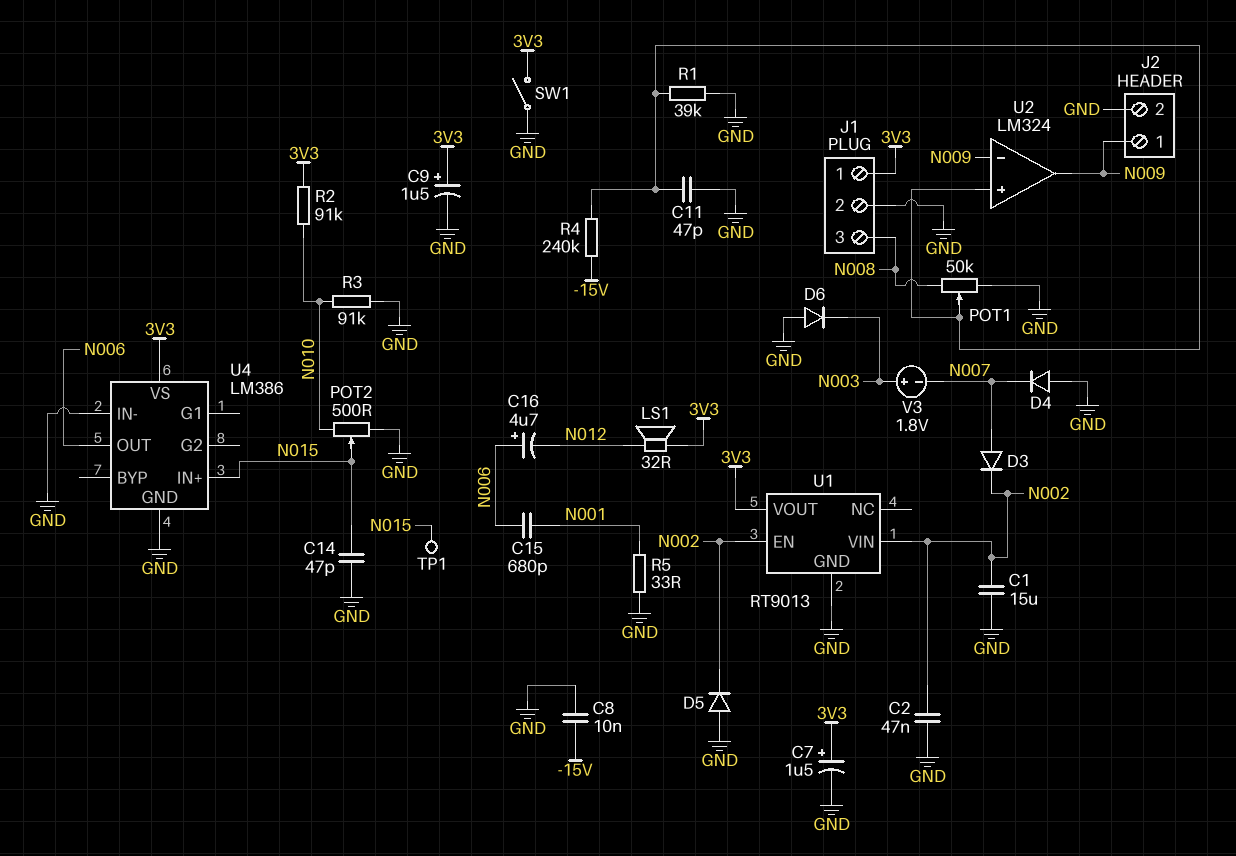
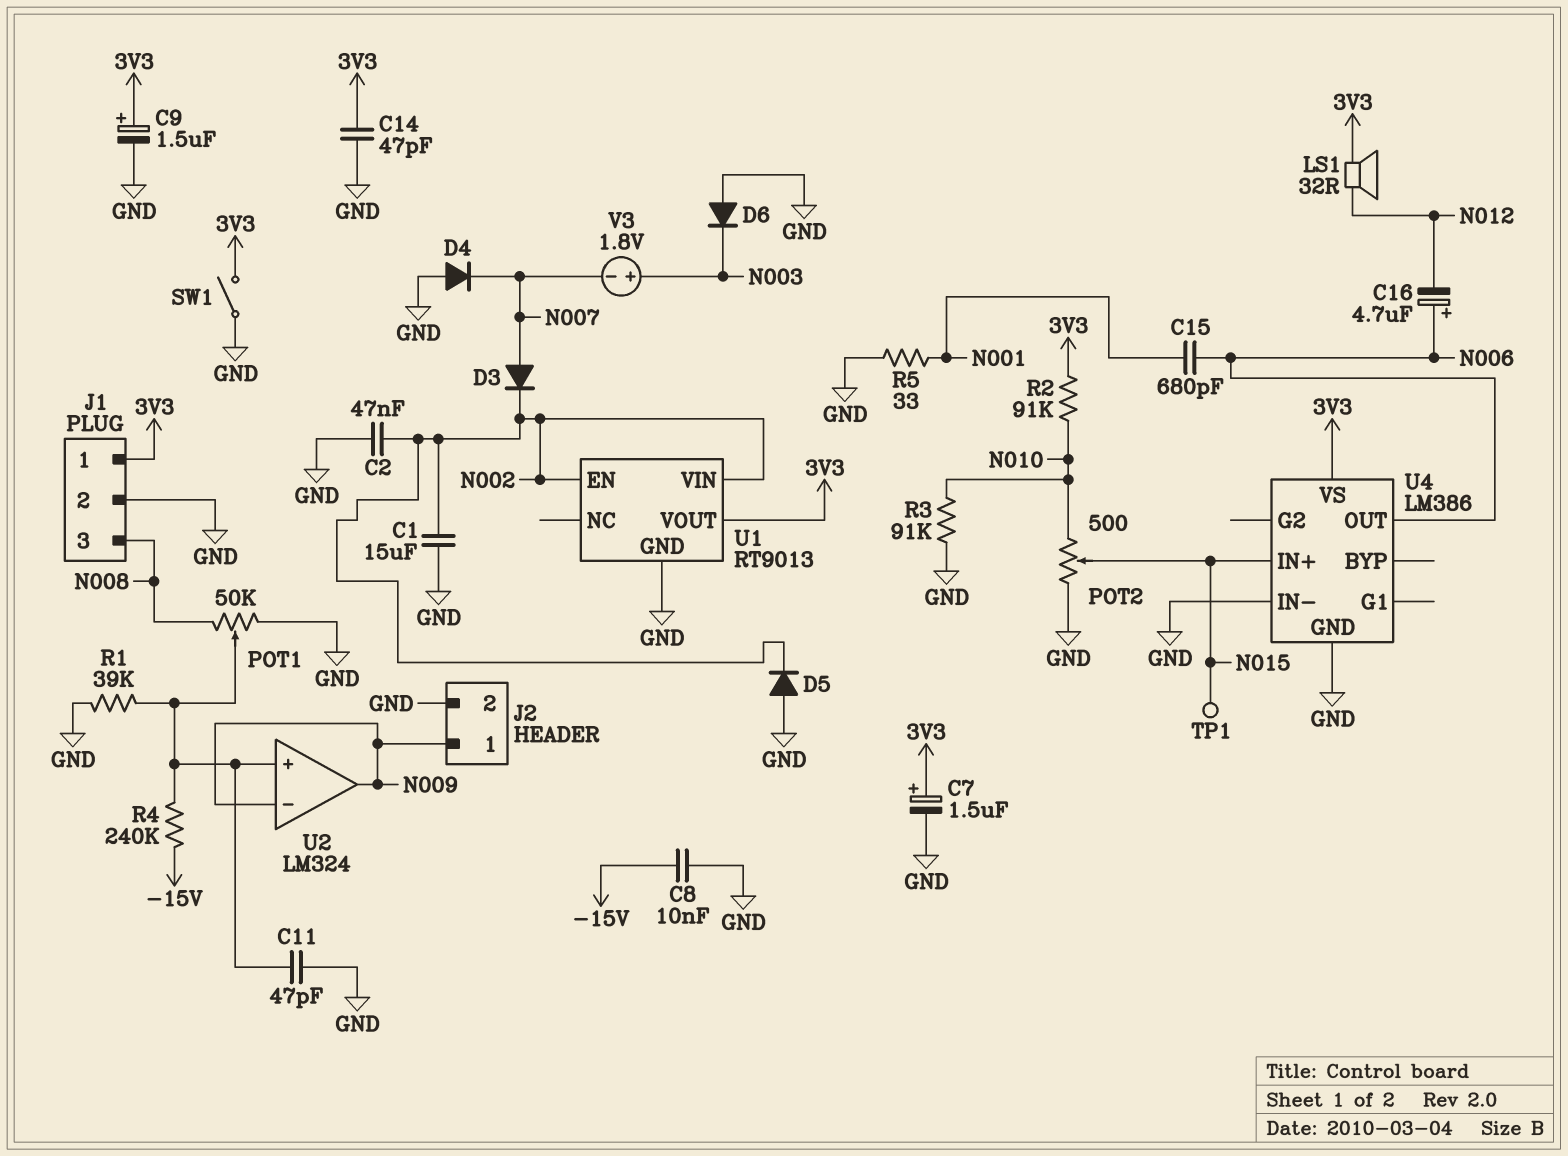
C14: 47pF (GND, N015) -> 47pF (3V3, GND)

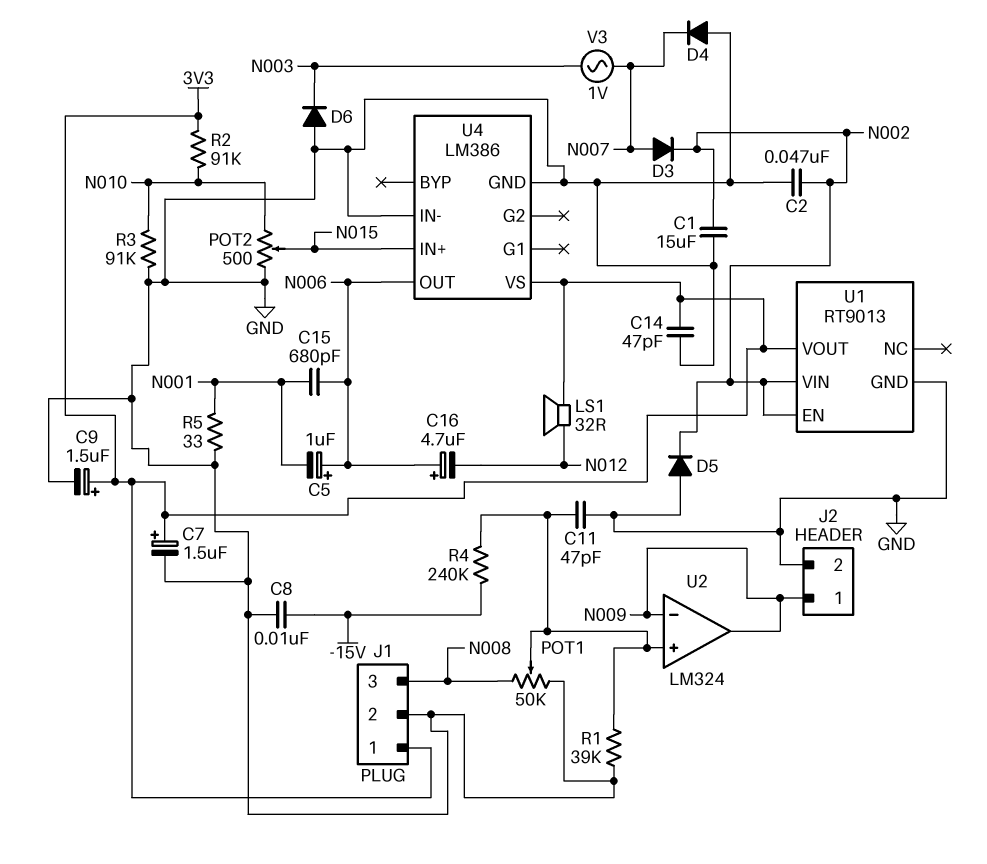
C5: none -> 1uF (plus N006, minus N001)
SW1: switch (3V3, GND) -> none
TP1: test point (N015) -> none
V3: 1.8V (plus N003, minus N007) -> AC 1V (N003, N007)

